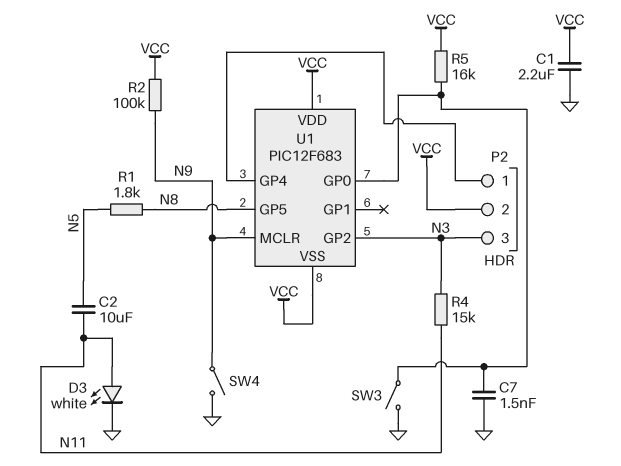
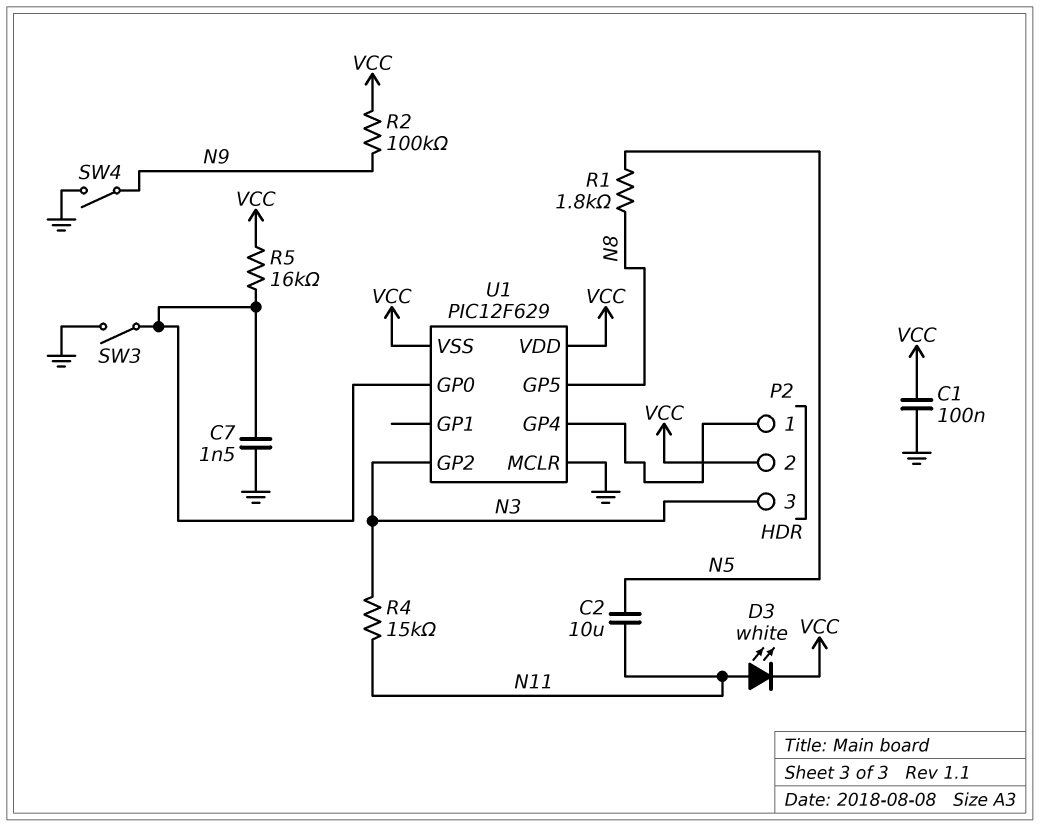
C1: 2.2uF (GND, VCC) -> 100nF (GND, VCC)
D3: LED white (A N11, K GND) -> LED white (A N11, K VCC)
U1: PIC12F683 -> PIC12F629
U1 pin MCLR: N9 -> GND

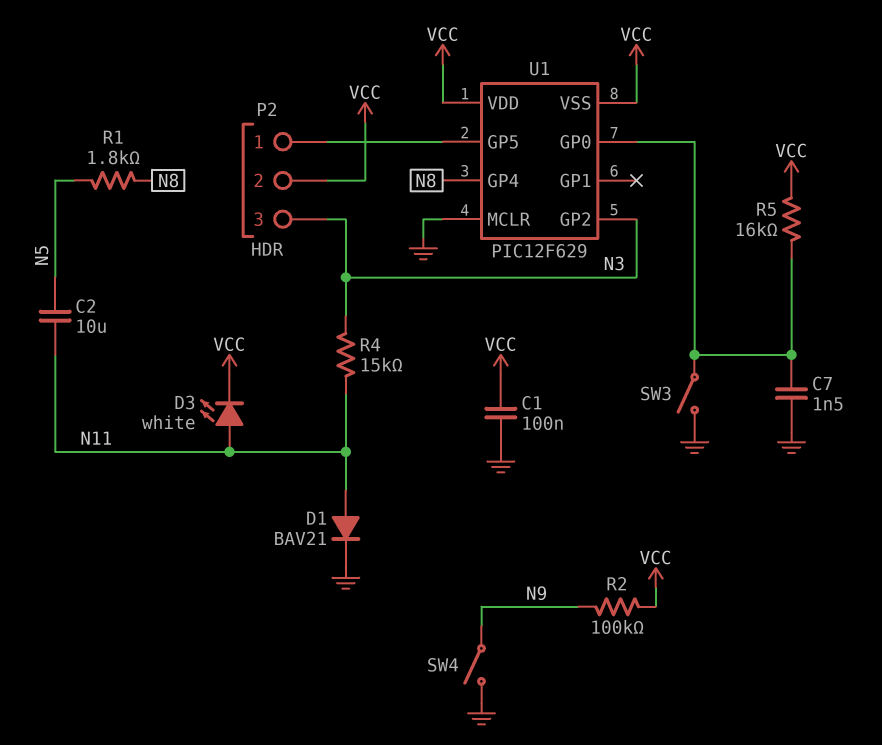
D1: none -> diode BAV21 (A N11, K GND)
U1 pin GP4: P2/1 -> N8
U1 pin GP5: N8 -> P2/1

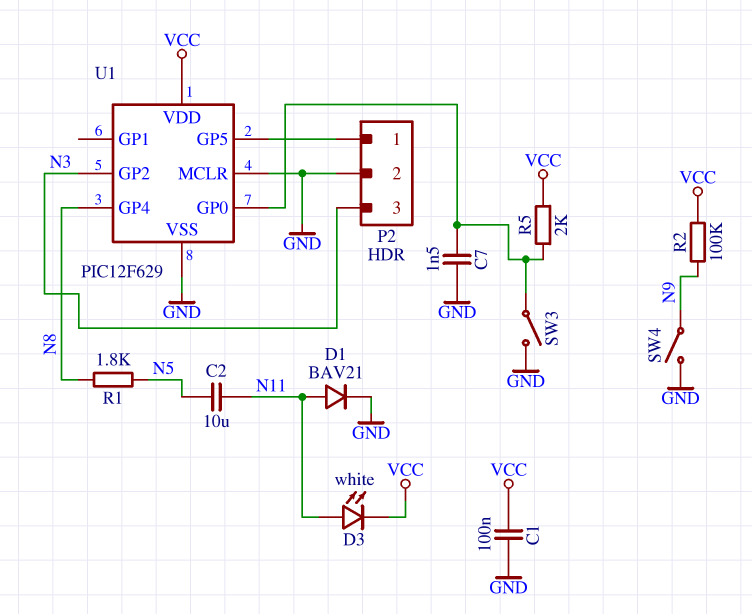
P2 pin 2: VCC -> GND
R4: 15k (N3, N11) -> none
R5: 16k (U1/GP0, VCC) -> 2k (U1/GP0, VCC)
U1 pin VSS: VCC -> GND

